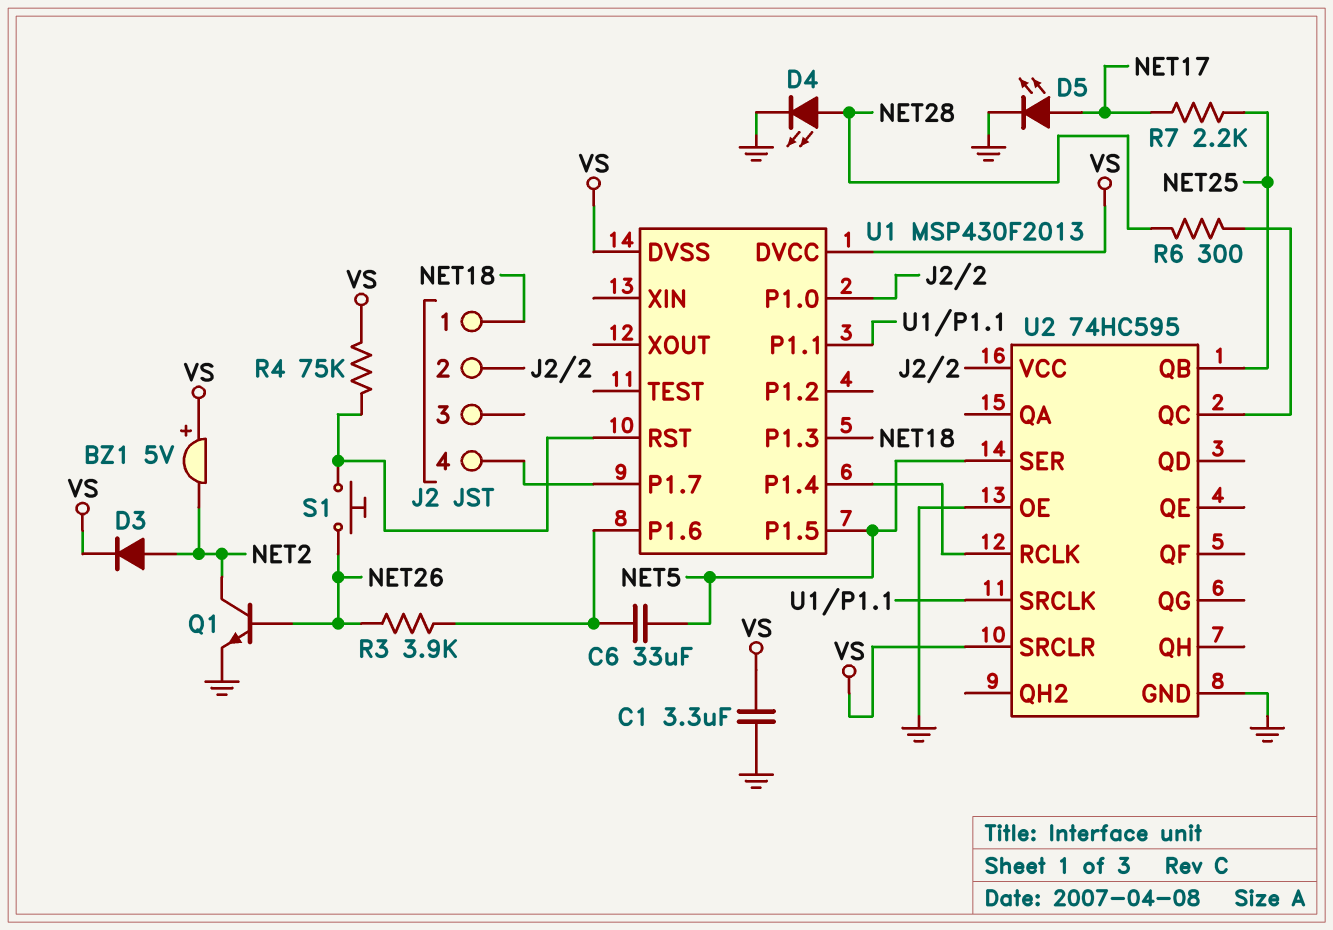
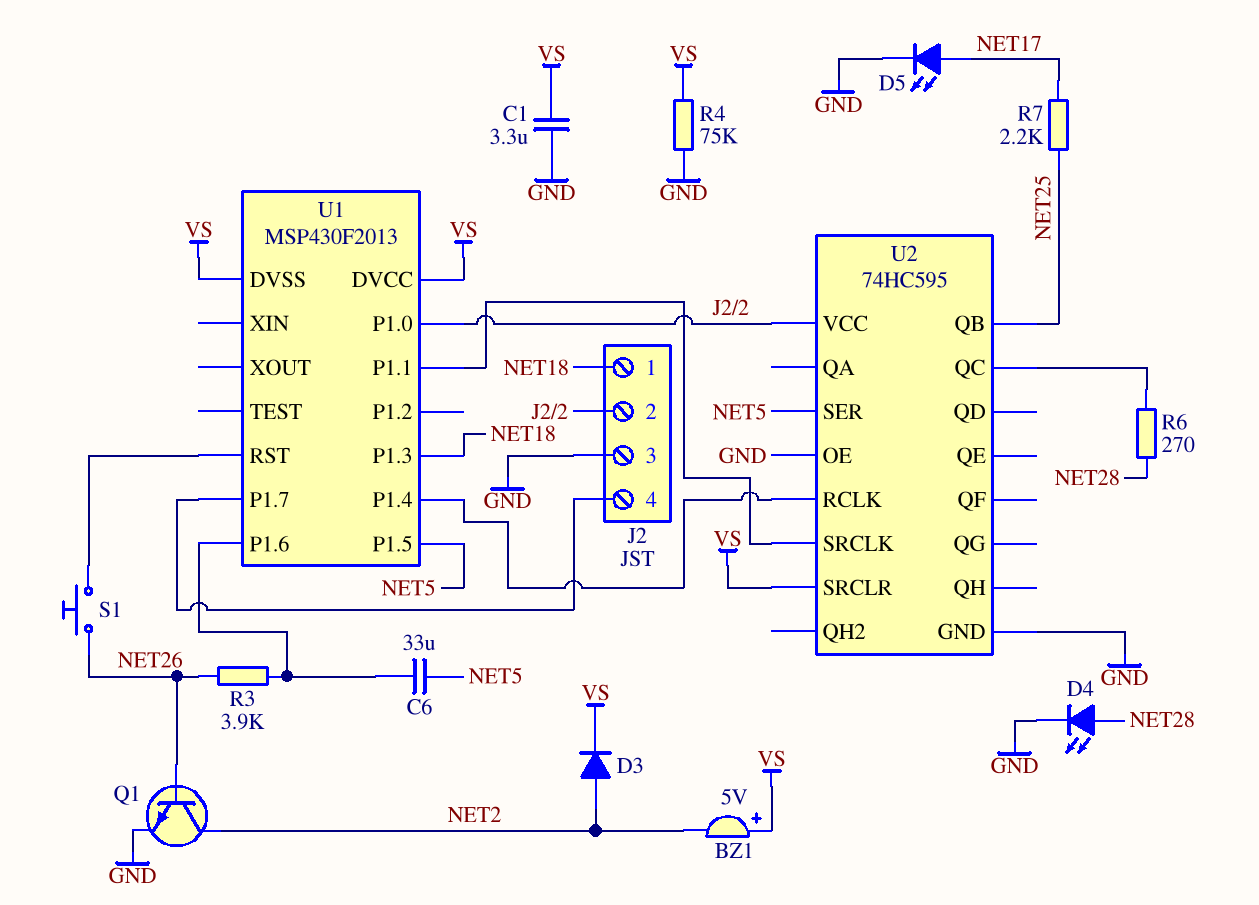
J2 pin 3: none -> GND
R4: 75k (U1/RST, VS) -> 75k (GND, VS)
R6: 300 (NET28, U2/QC) -> 270 (NET28, U2/QC)

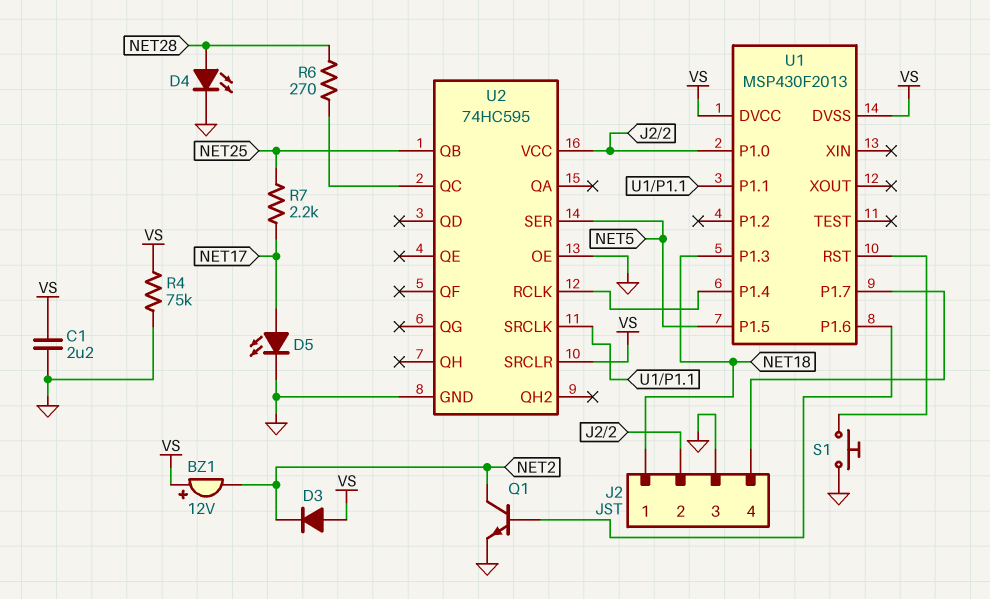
BZ1: buzzer 5V (plus VS, minus NET2) -> buzzer 12V (plus VS, minus NET2)
C1: 3.3uF (GND, VS) -> 2.2uF (GND, VS)
C6: 33uF (NET5, U1/P1.6) -> none
D3: diode (A NET2, K VS) -> diode (A VS, K NET2)
Q1: NPN (B NET26, C NET2, E GND) -> NPN (B U1/P1.6, C NET2, E GND)
R3: 3.9k (NET26, U1/P1.6) -> none
S1: button (NET26, U1/RST) -> button (GND, U1/RST)

